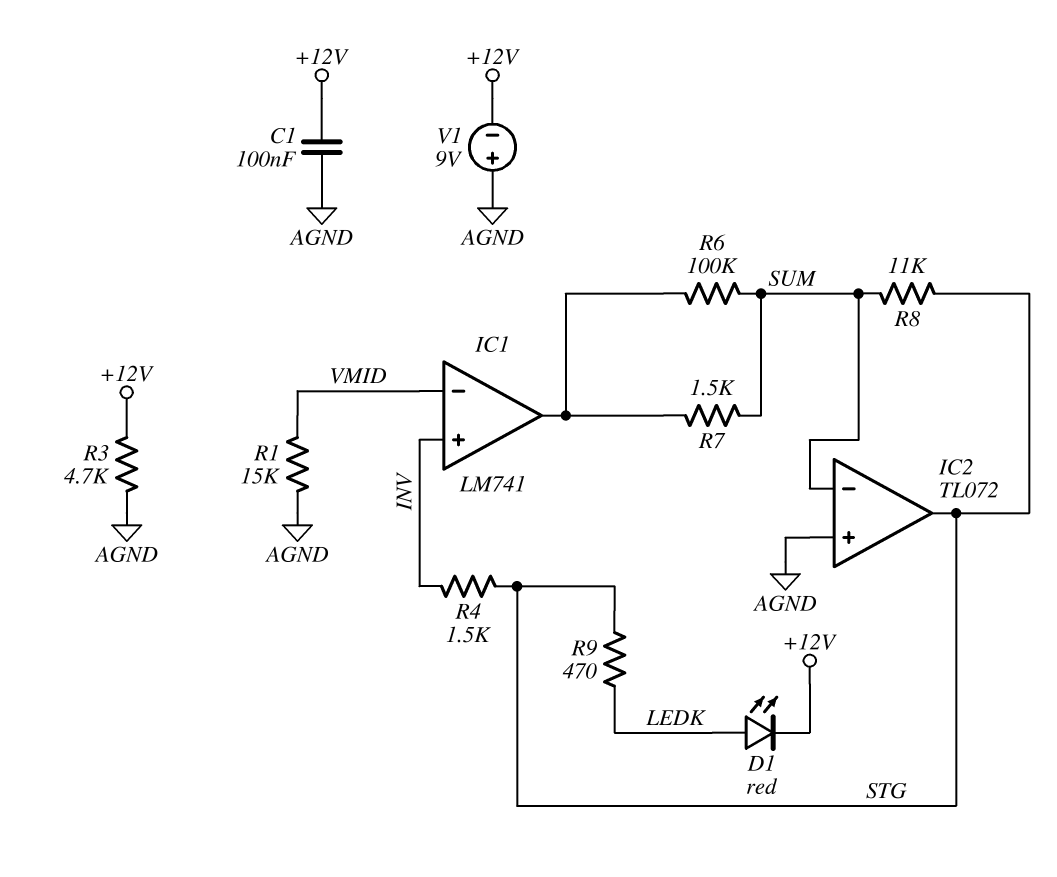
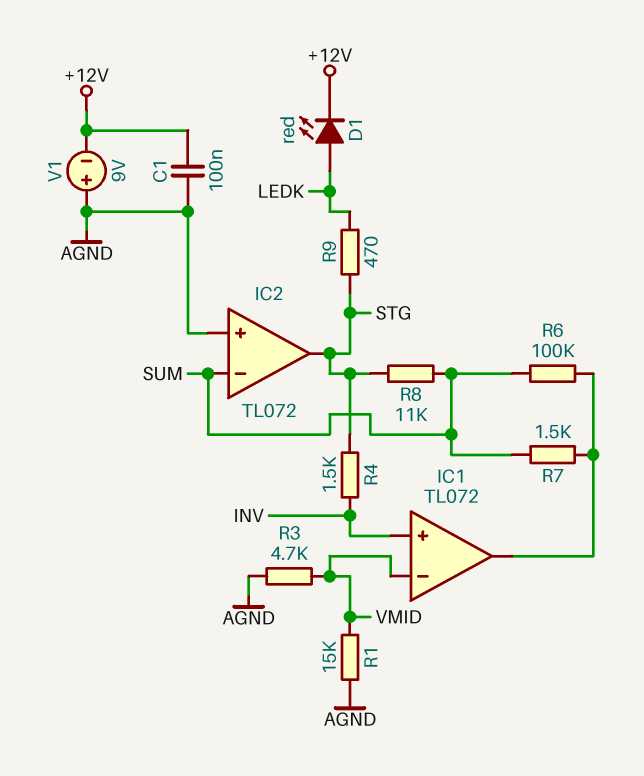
IC1: LM741 -> TL072
R3: 4.7k (+12V, AGND) -> 4.7k (AGND, VMID)

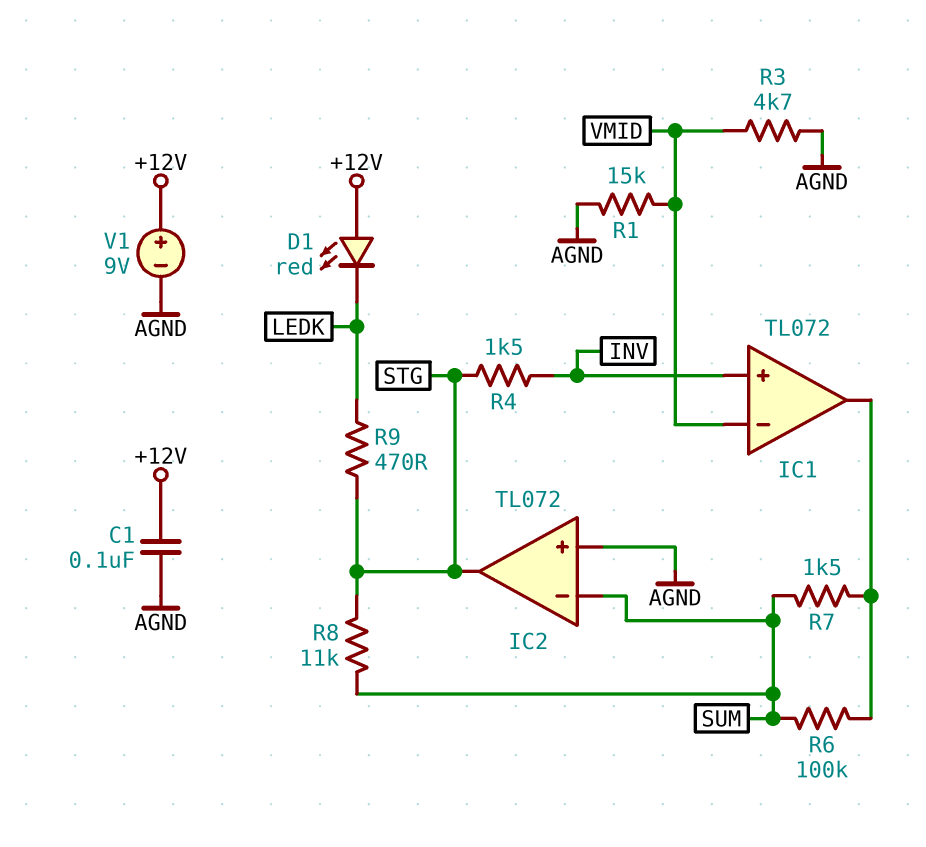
D1: LED red (A LEDK, K +12V) -> LED red (A +12V, K LEDK)
V1: 9V (plus AGND, minus +12V) -> 9V (plus +12V, minus AGND)

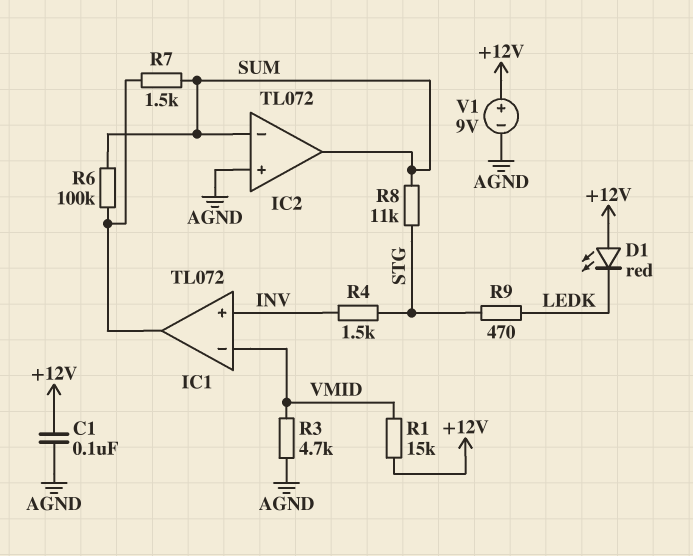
IC2 pin out: STG -> SUM
R1: 15k (AGND, VMID) -> 15k (+12V, VMID)

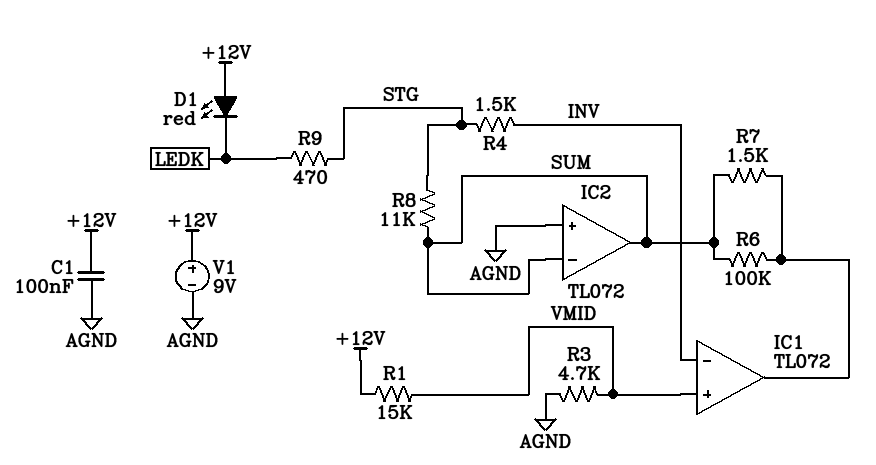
IC1 pin in+: INV -> VMID
IC1 pin in-: VMID -> INV

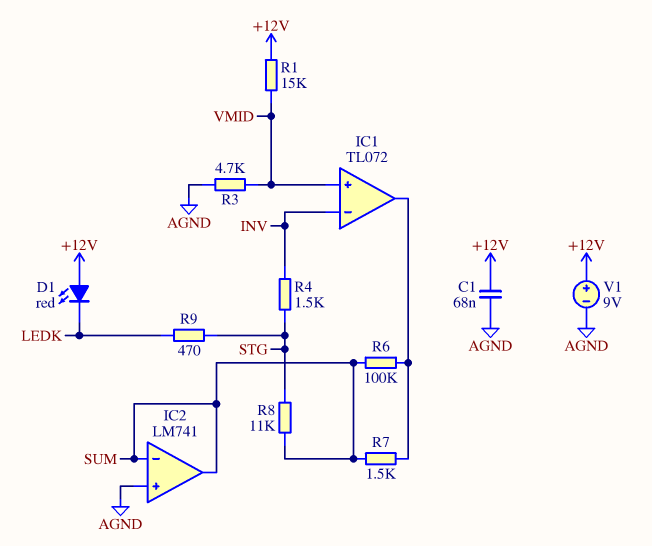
C1: 100nF (+12V, AGND) -> 68nF (+12V, AGND)
IC2: TL072 -> LM741

